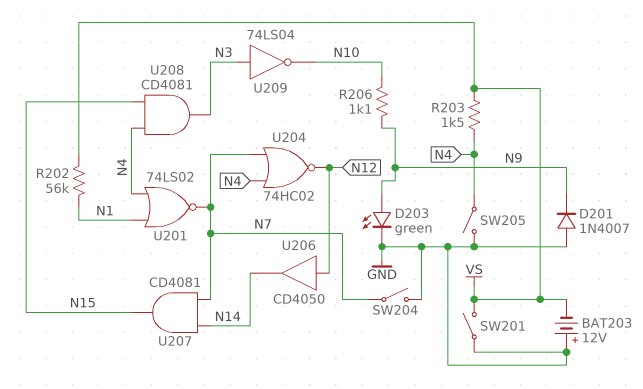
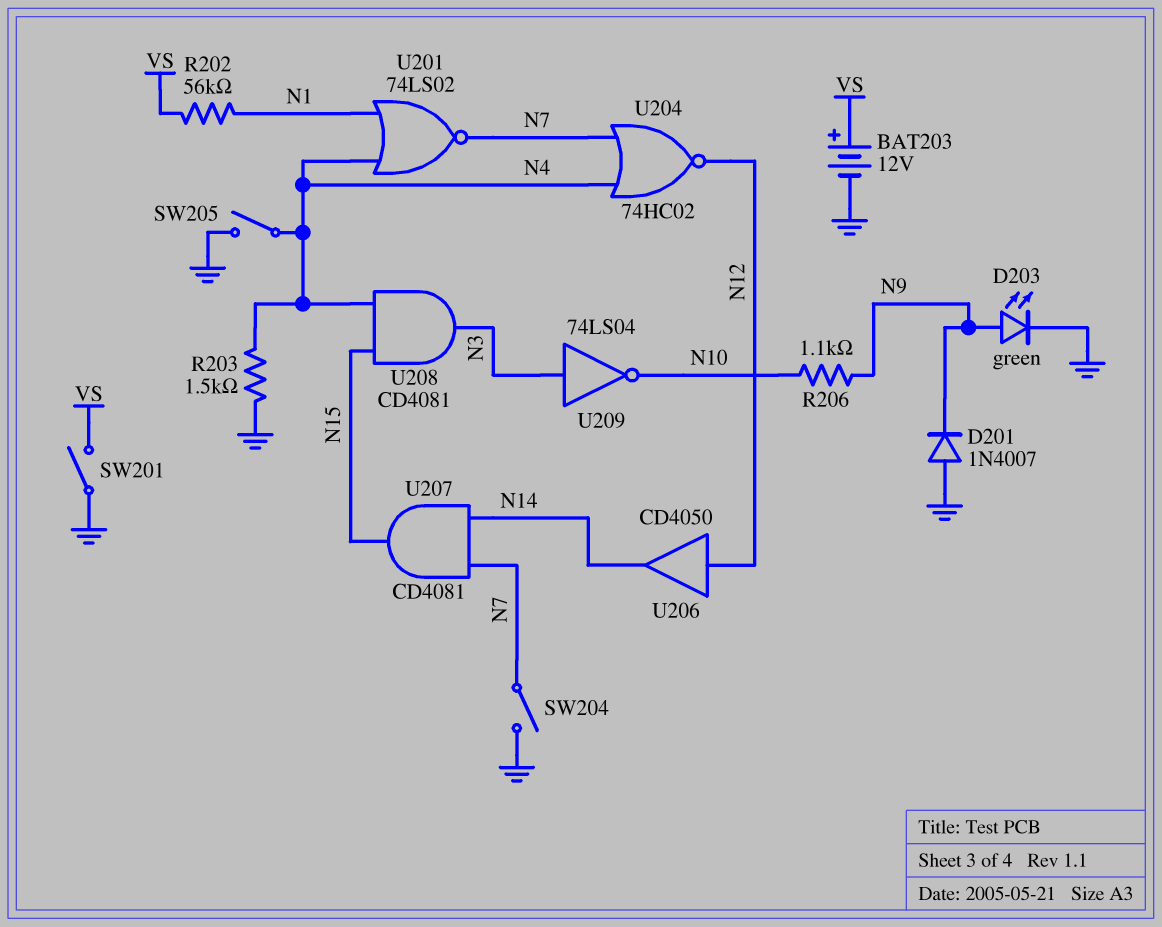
BAT203: 12V (plus GND, minus VS) -> 12V (plus VS, minus GND)
R203: 1.5k (N4, VS) -> 1.5k (GND, N4)

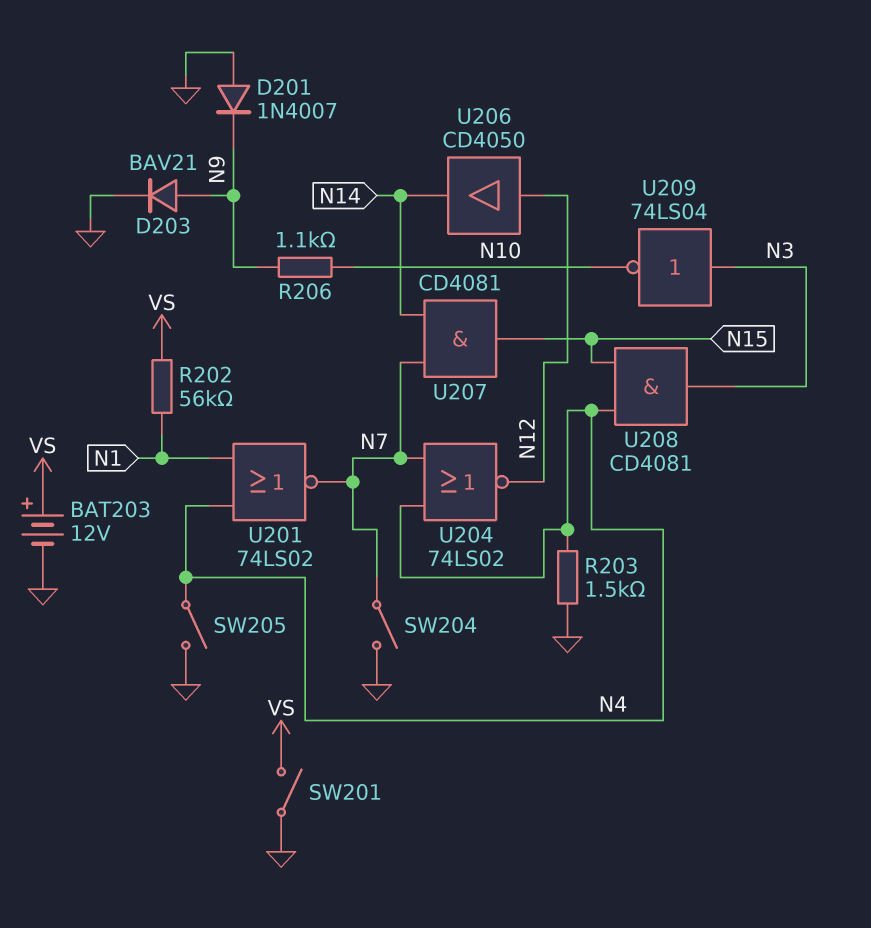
D203: LED green (A N9, K GND) -> diode BAV21 (A N9, K GND)
U204: NOR 74HC02 (in N4, in N7, out N12) -> NOR 74LS02 (in N4, in N7, out N12)

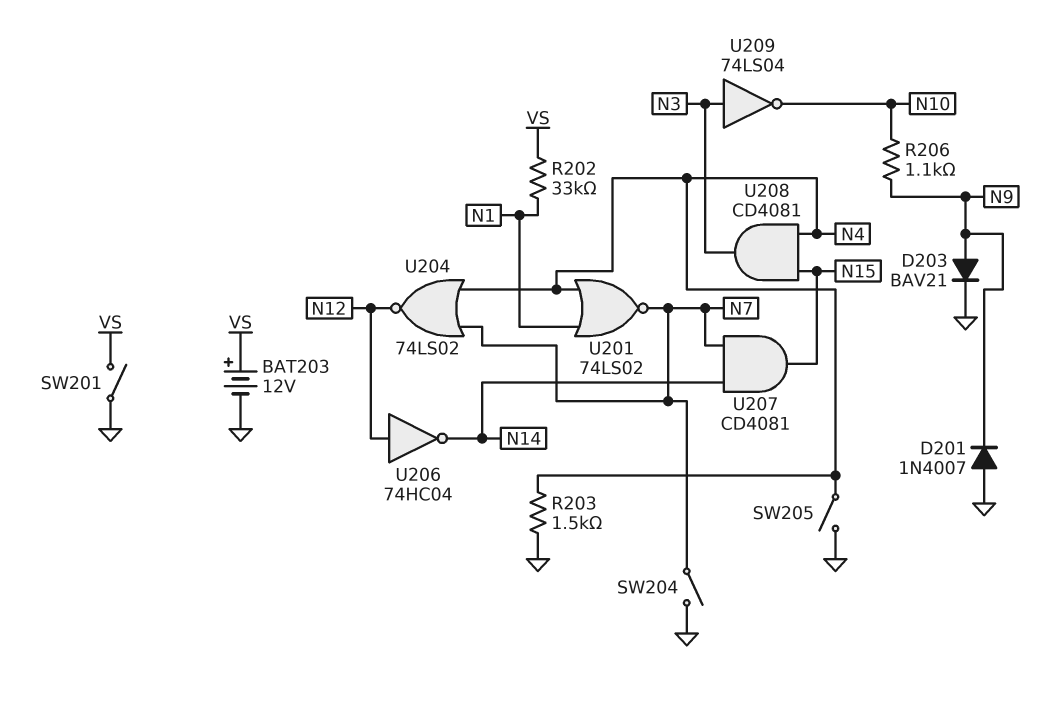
R202: 56k (N1, VS) -> 33k (N1, VS)
U206: buffer CD4050 (in N12, out N14) -> NOT 74HC04 (in N12, out N14)

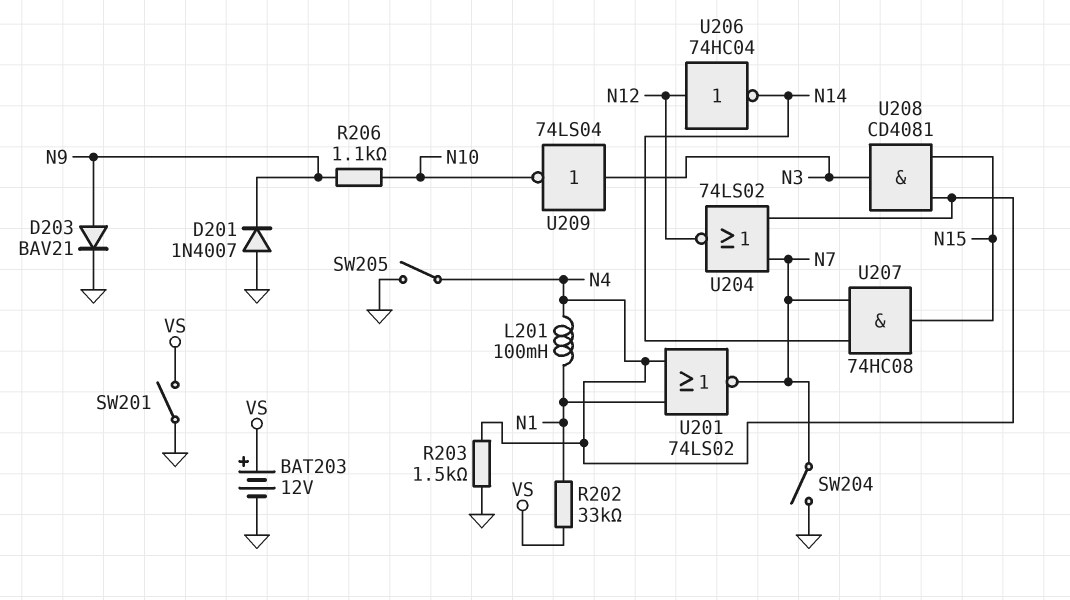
L201: none -> 100mH (N1, N4)
U207: AND CD4081 (in N7, in N14, out N15) -> AND 74HC08 (in N7, in N14, out N15)

